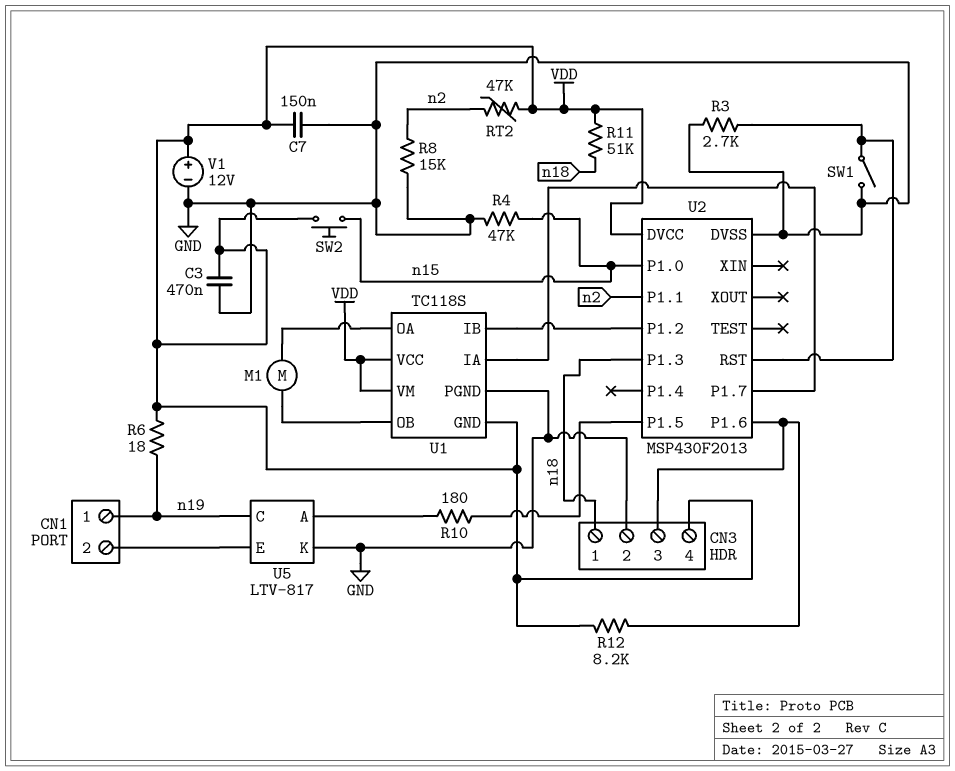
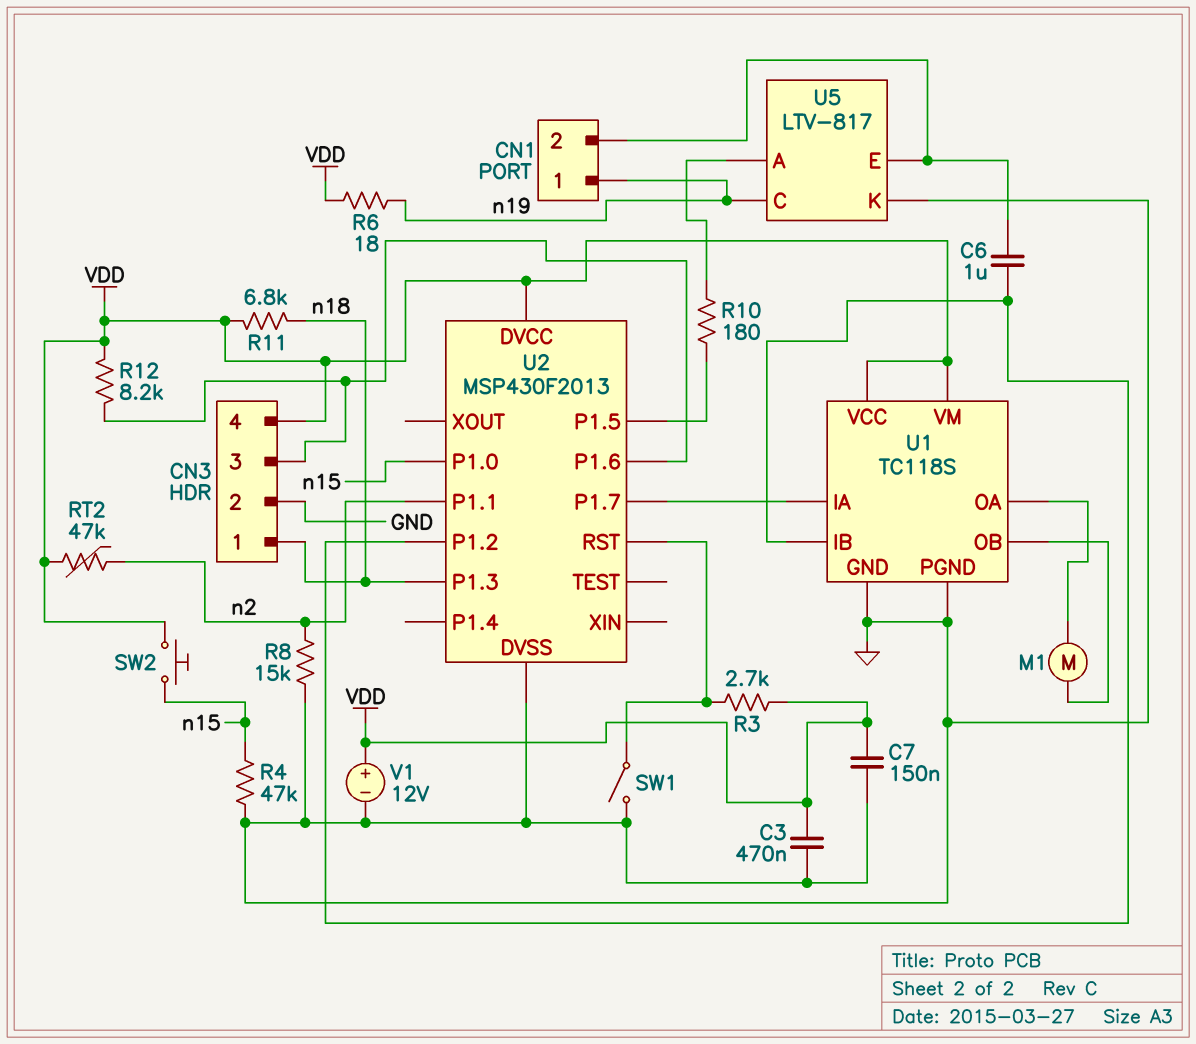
C6: none -> 1uF (CN1/2, U1/IB)
R3: 2.7k (GND, U2/RST) -> 2.7k (U2/RST, VDD)
R11: 51k (VDD, n18) -> 6.8k (VDD, n18)
U1 pin GND: VDD -> GND

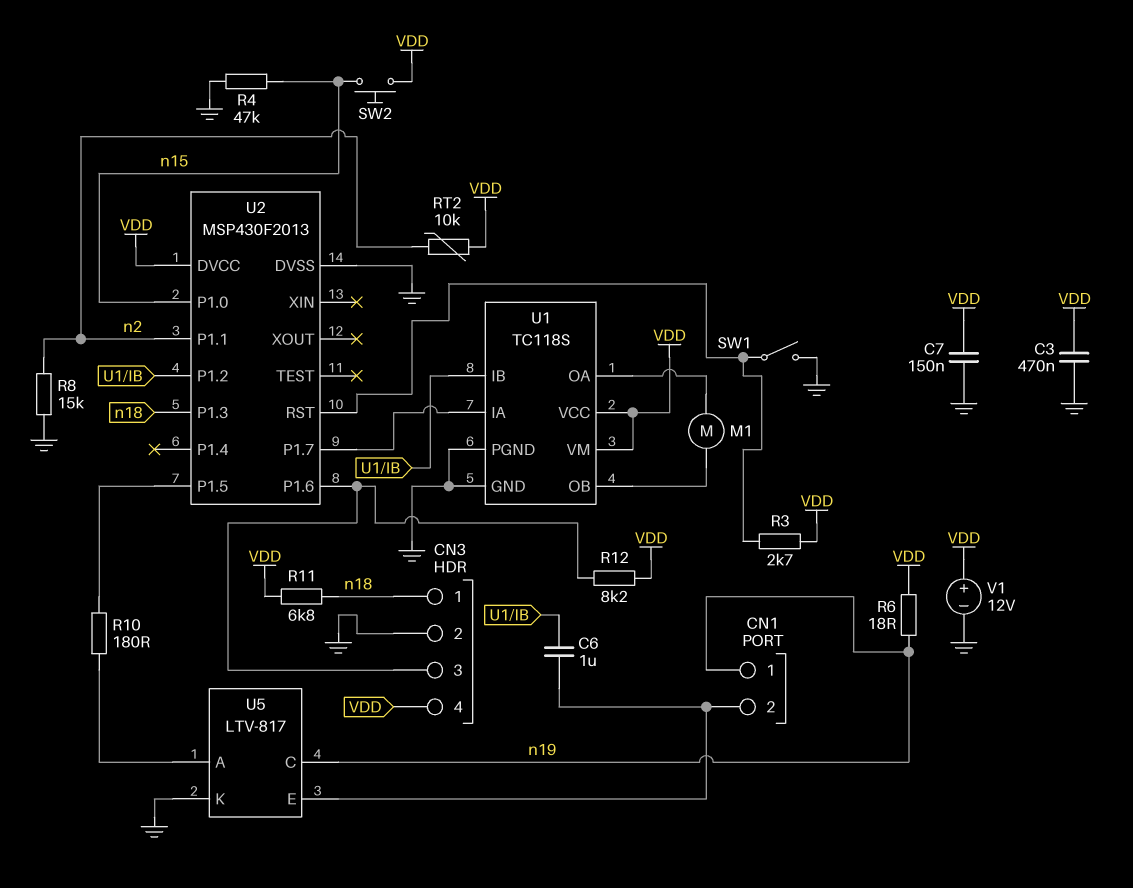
RT2: 47k (VDD, n2) -> 10k (VDD, n2)

